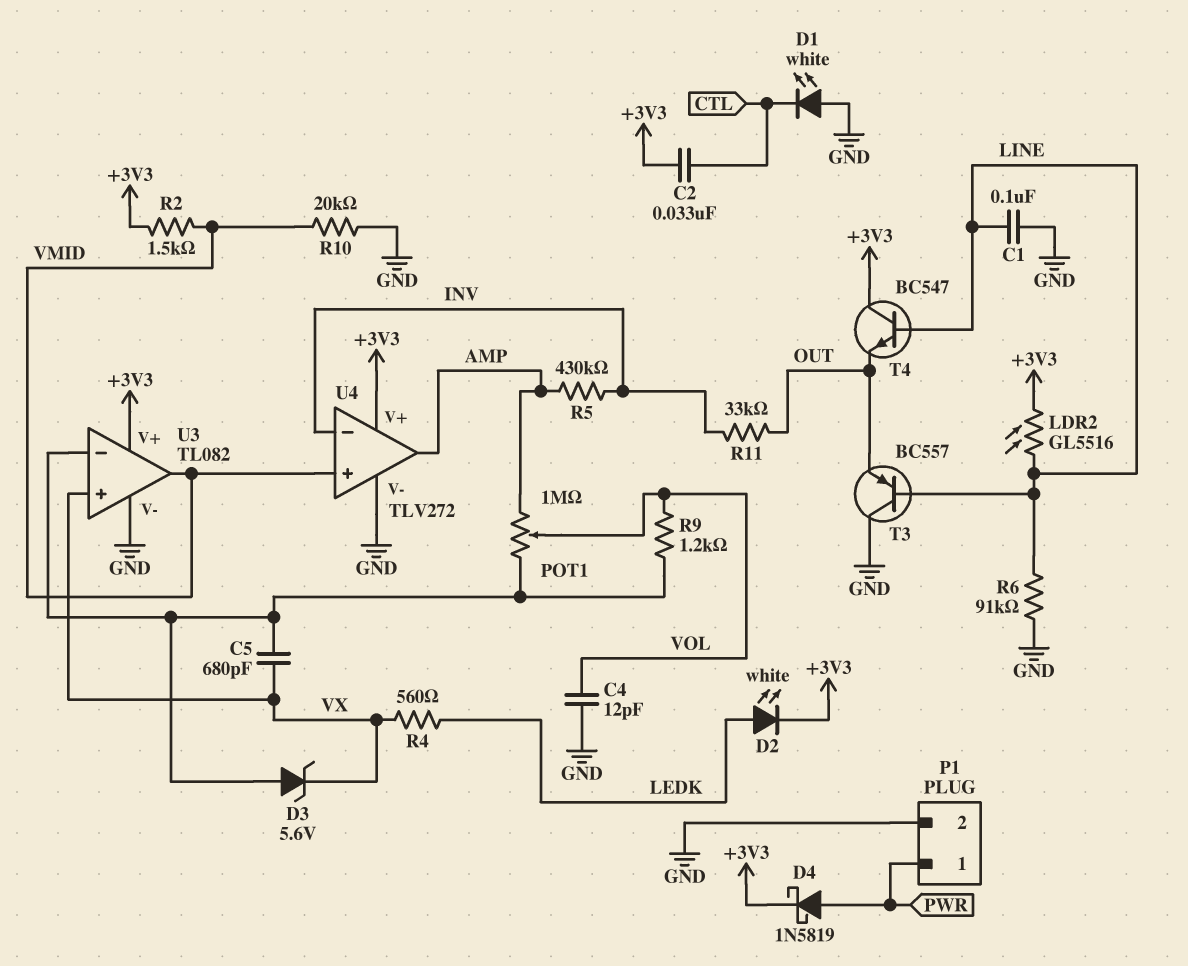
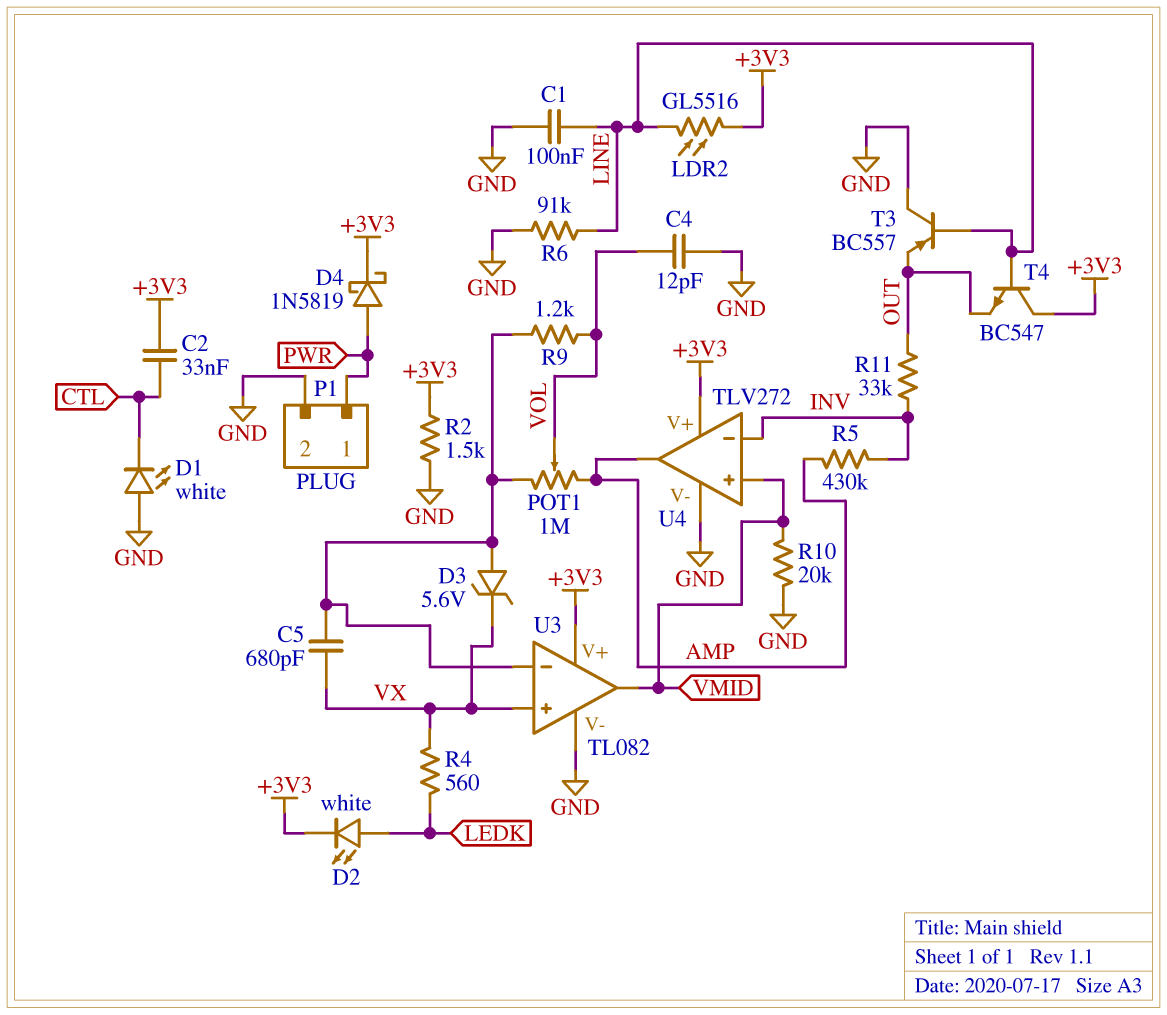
R2: 1.5k (+3V3, VMID) -> 1.5k (+3V3, GND)

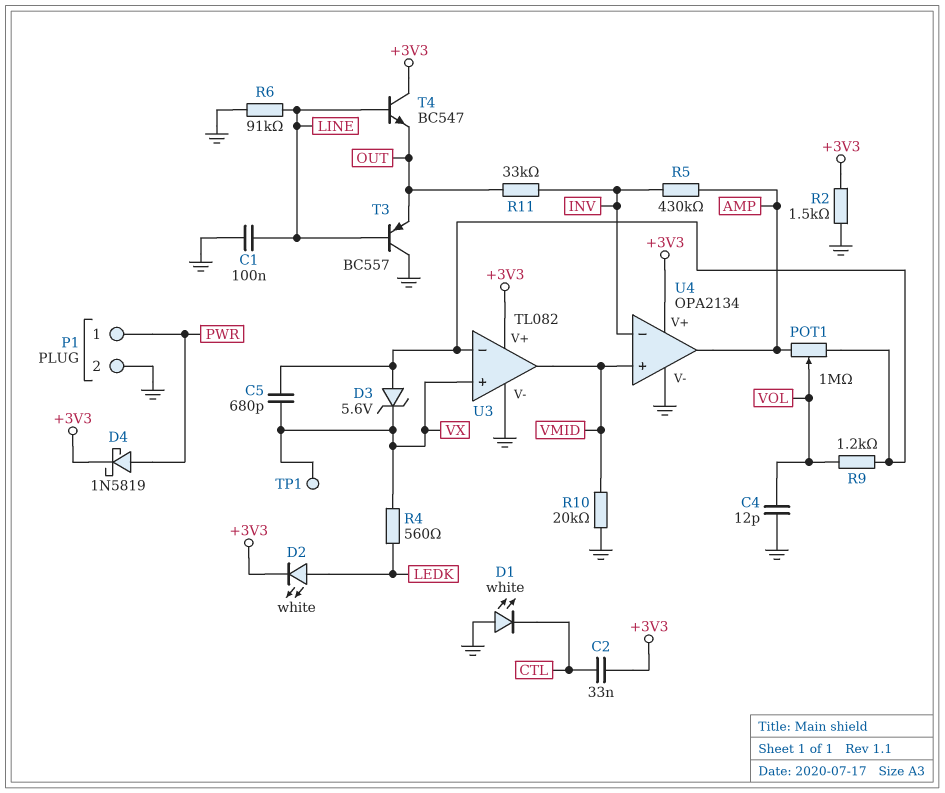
LDR2: GL5516 (+3V3, LINE) -> none
TP1: none -> test point (VX)
U4: TLV272 -> OPA2134

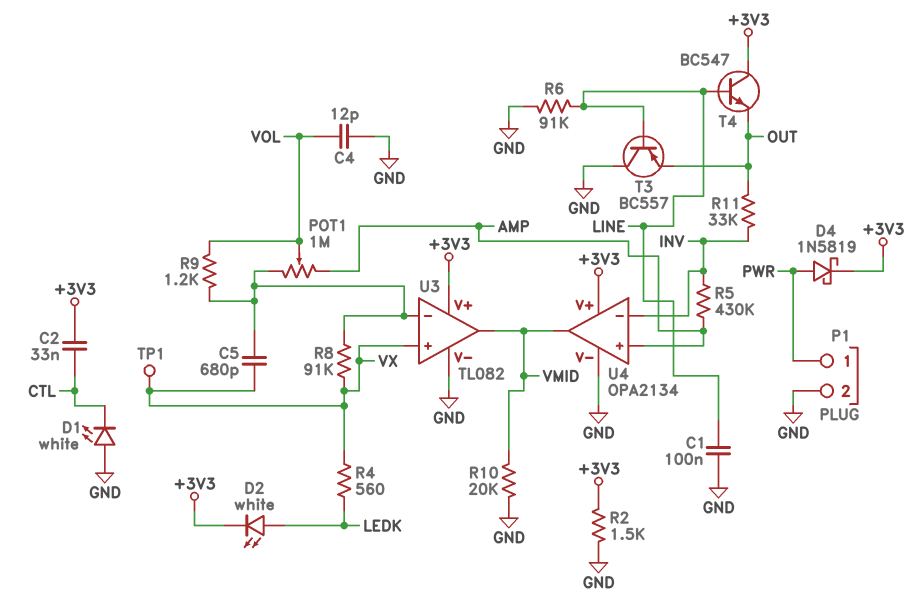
D3: zener 5.6V (A U3/in-, K VX) -> none
R8: none -> 91k (U3/in-, VX)
U4 pin in+: VMID -> AMP
U4 pin out: AMP -> VMID

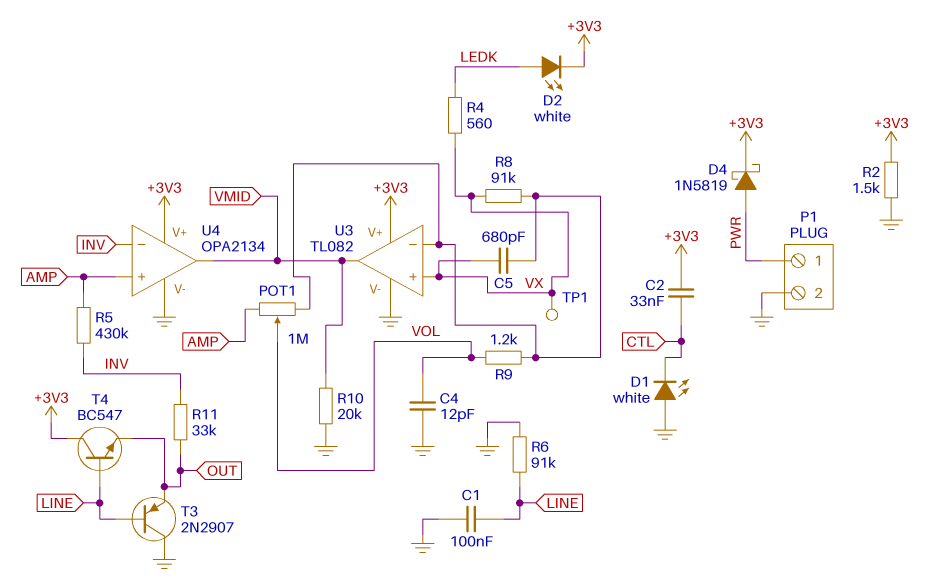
T3: PNP BC557 (B LINE, C GND, E OUT) -> PNP 2N2907 (B LINE, C GND, E OUT)

